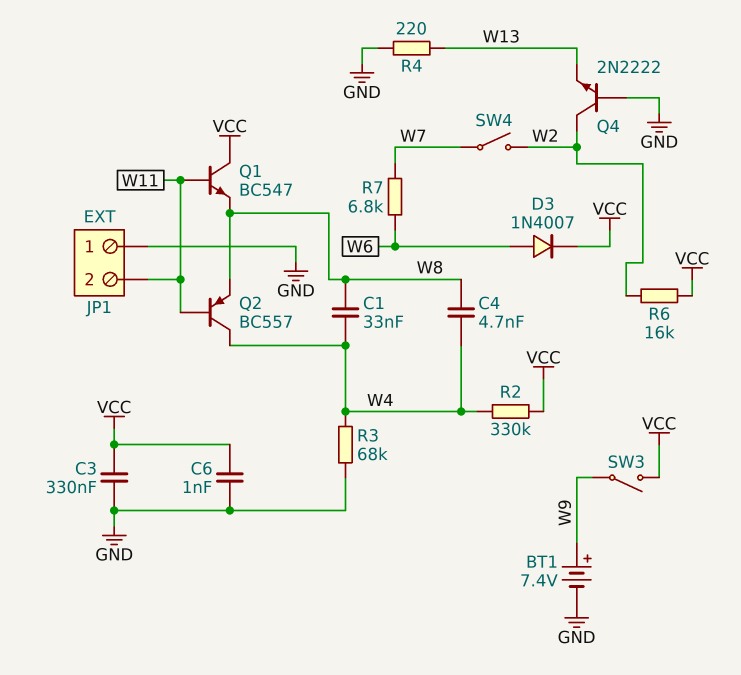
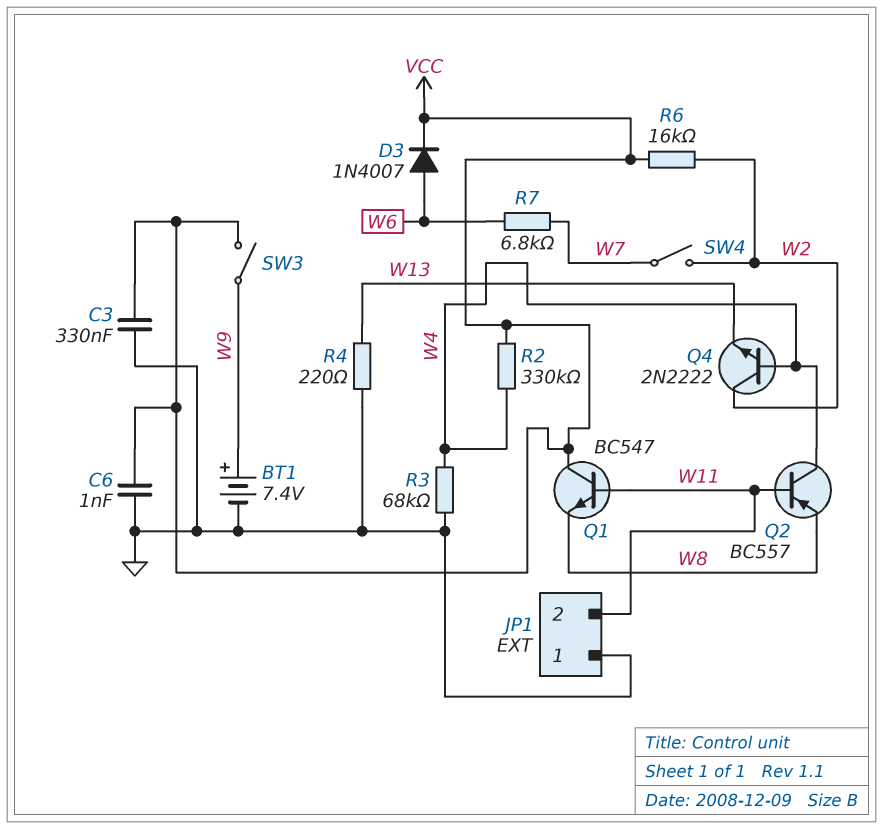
C1: 33nF (W4, W8) -> none
C4: 4.7nF (W4, W8) -> none
Q4: NPN 2N2222 (B GND, C W2, E W13) -> NPN 2N2222 (B W4, C W2, E W13)

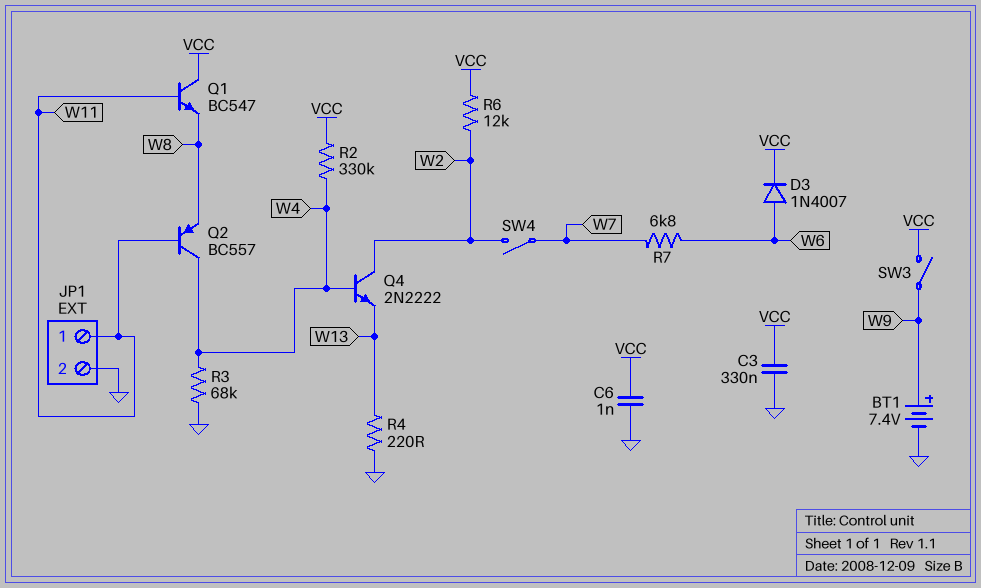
JP1 pin 1: GND -> W11
JP1 pin 2: W11 -> GND
R6: 16k (VCC, W2) -> 12k (VCC, W2)

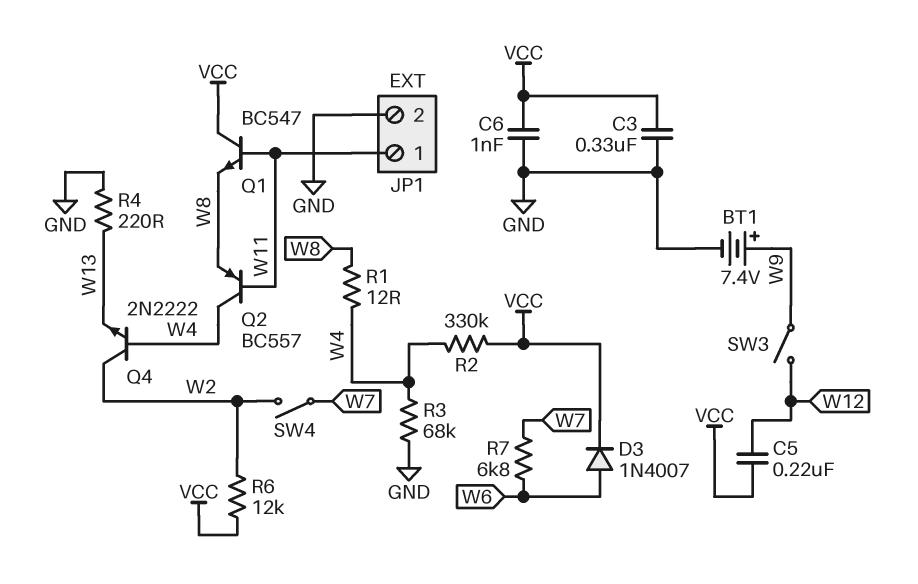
C5: none -> 220nF (VCC, W12)
R1: none -> 12 (W4, W8)
SW3: switch (VCC, W9) -> switch (W9, W12)

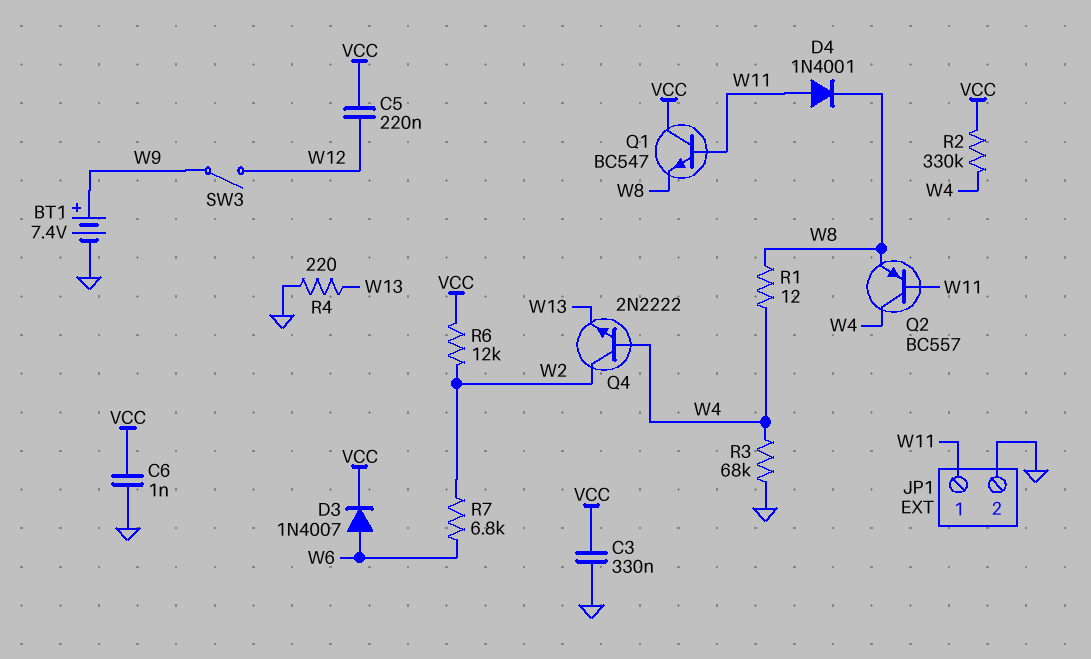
D4: none -> diode 1N4001 (A W11, K W8)
R7: 6.8k (W6, W7) -> 6.8k (W2, W6)
SW4: switch (W2, W7) -> none

